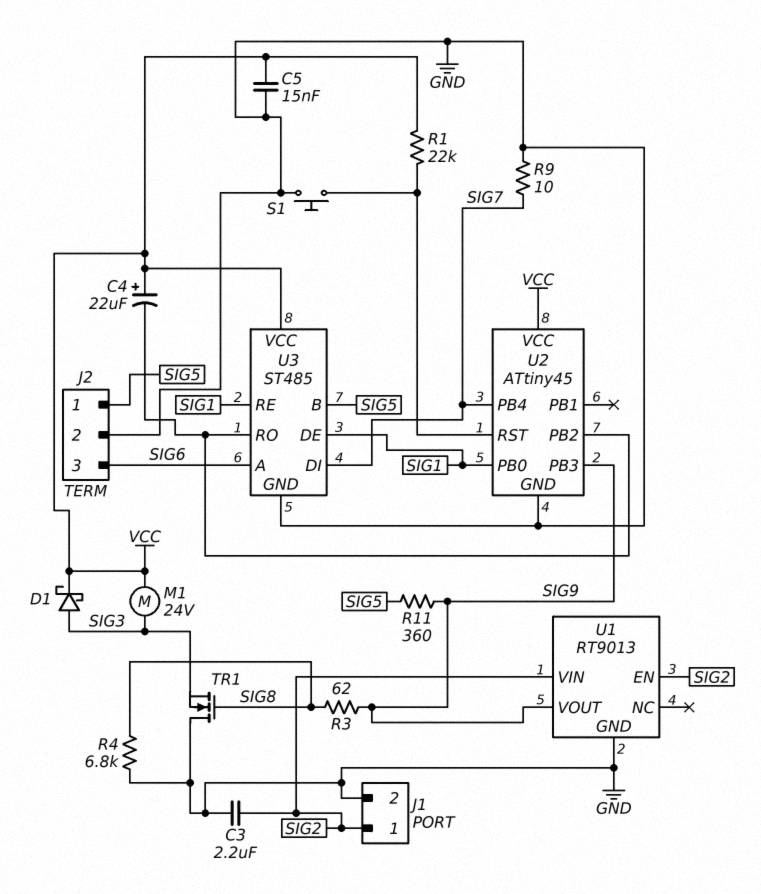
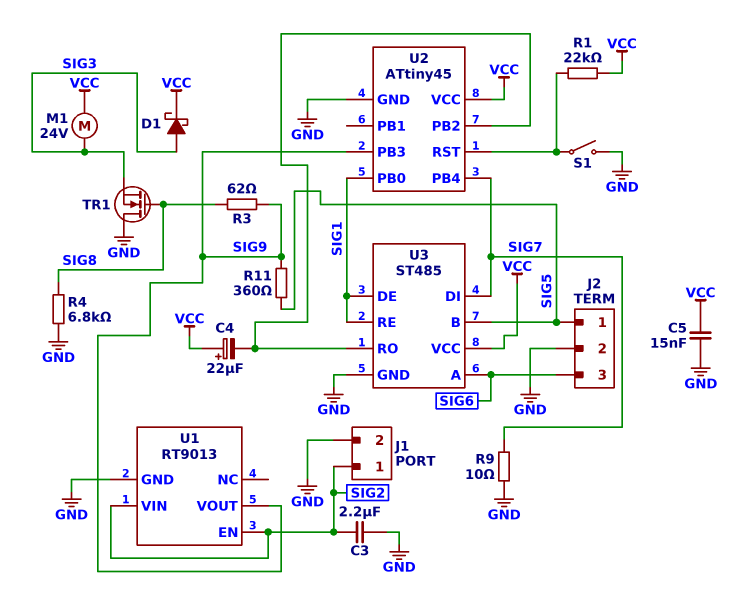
S1: button (GND, U2/RST) -> switch (GND, U2/RST)

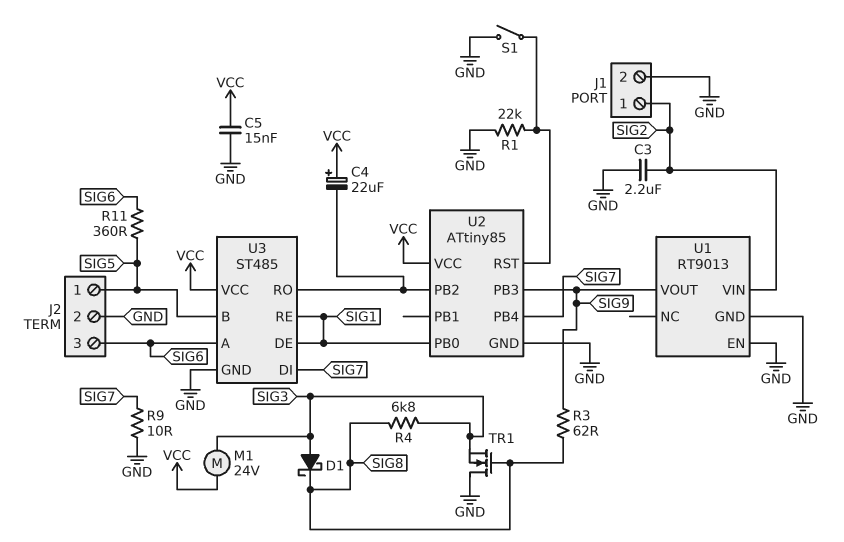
D1: schottky (A SIG3, K VCC) -> schottky (A SIG3, K SIG8)
R1: 22k (U2/RST, VCC) -> 22k (GND, U2/RST)
R4: 6.8k (GND, SIG8) -> 6.8k (SIG3, SIG8)
R11: 360 (SIG5, SIG9) -> 360 (SIG5, SIG6)
U1 pin EN: SIG2 -> GND
U2: ATtiny45 -> ATtiny85

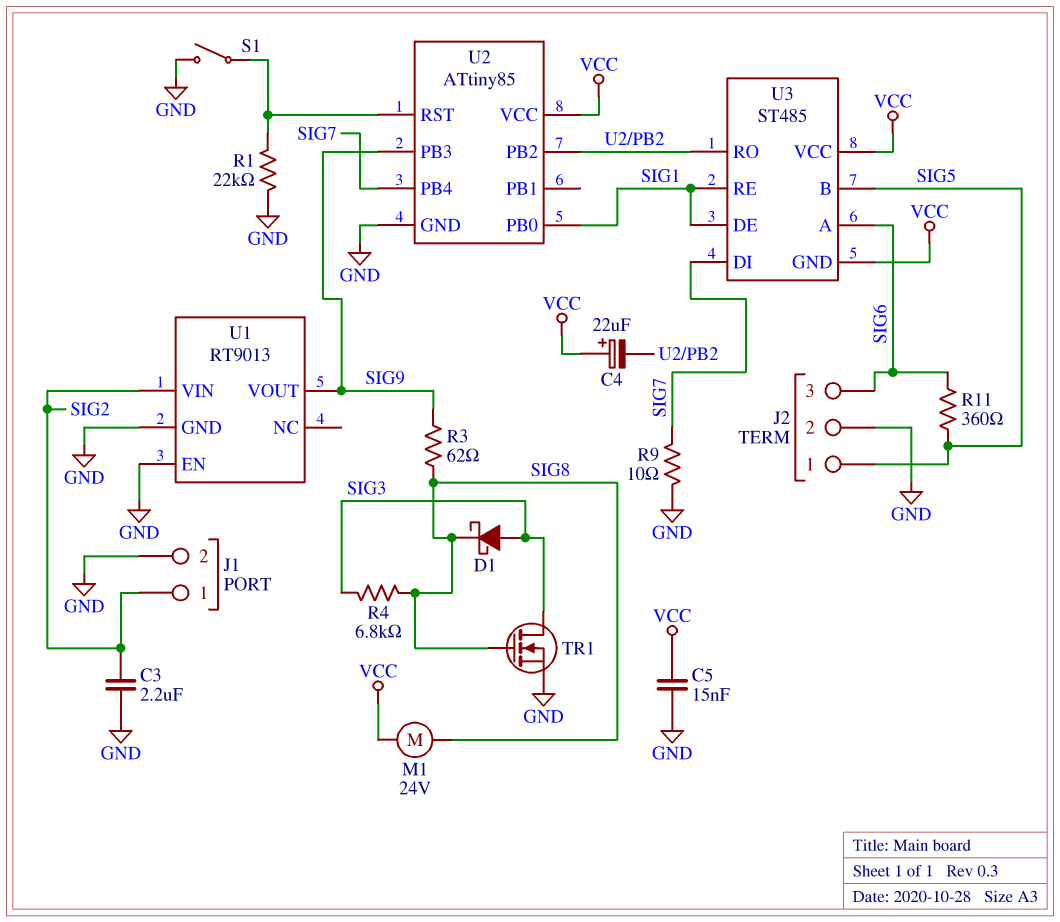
M1: motor 24V (SIG3, VCC) -> motor 24V (SIG8, VCC)
TR1: NMOS (G SIG8, D GND, S SIG3) -> NMOS (G SIG8, D SIG3, S GND)
U3 pin GND: GND -> VCC

